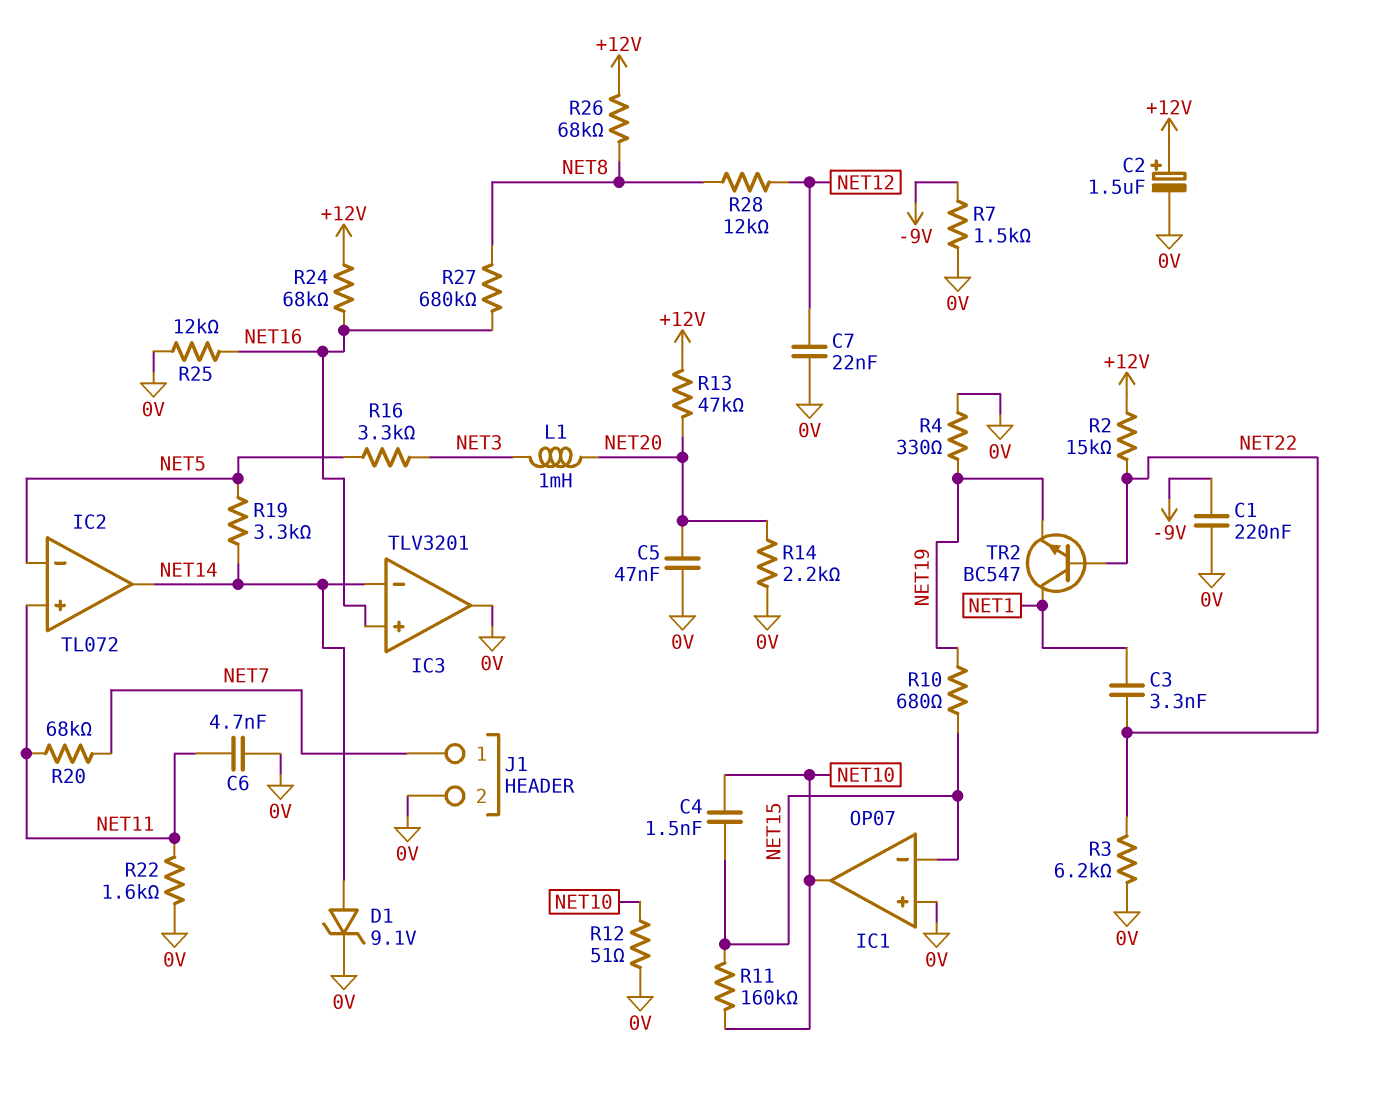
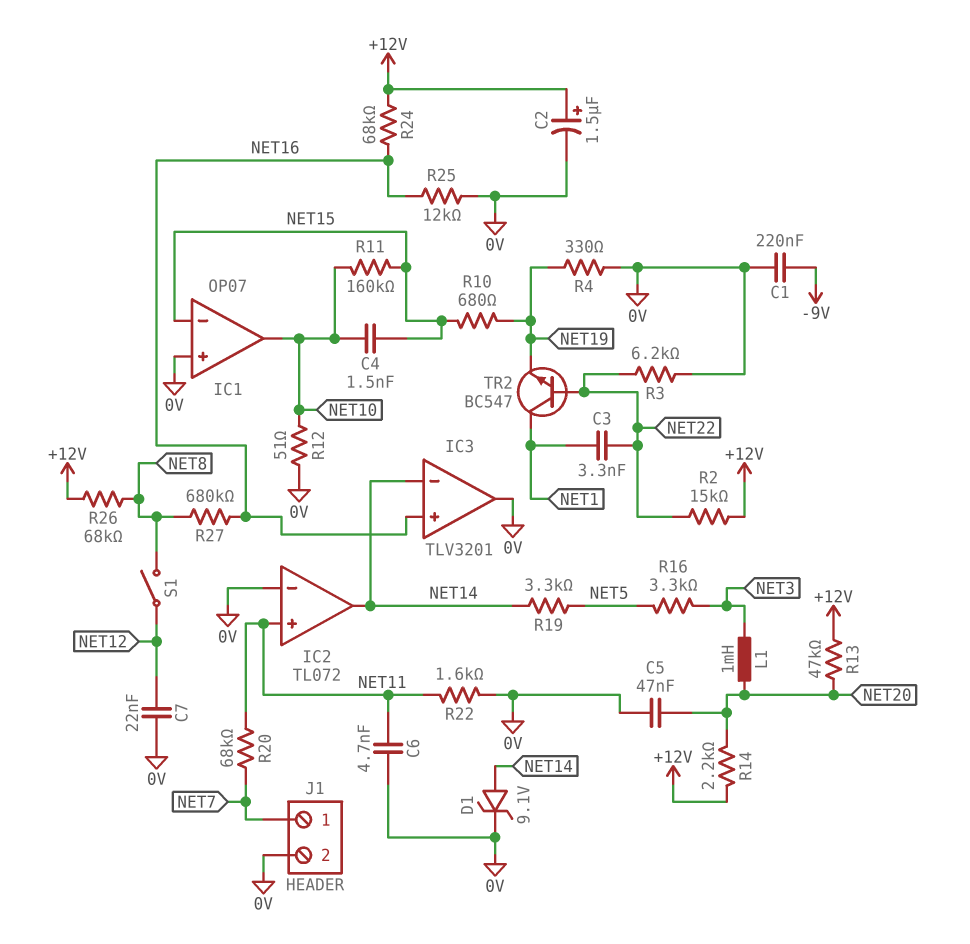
IC2 pin in-: NET5 -> 0V
R7: 1.5k (-9V, 0V) -> none
R14: 2.2k (0V, NET20) -> 2.2k (+12V, NET20)
R28: 12k (NET8, NET12) -> none
S1: none -> switch (NET8, NET12)

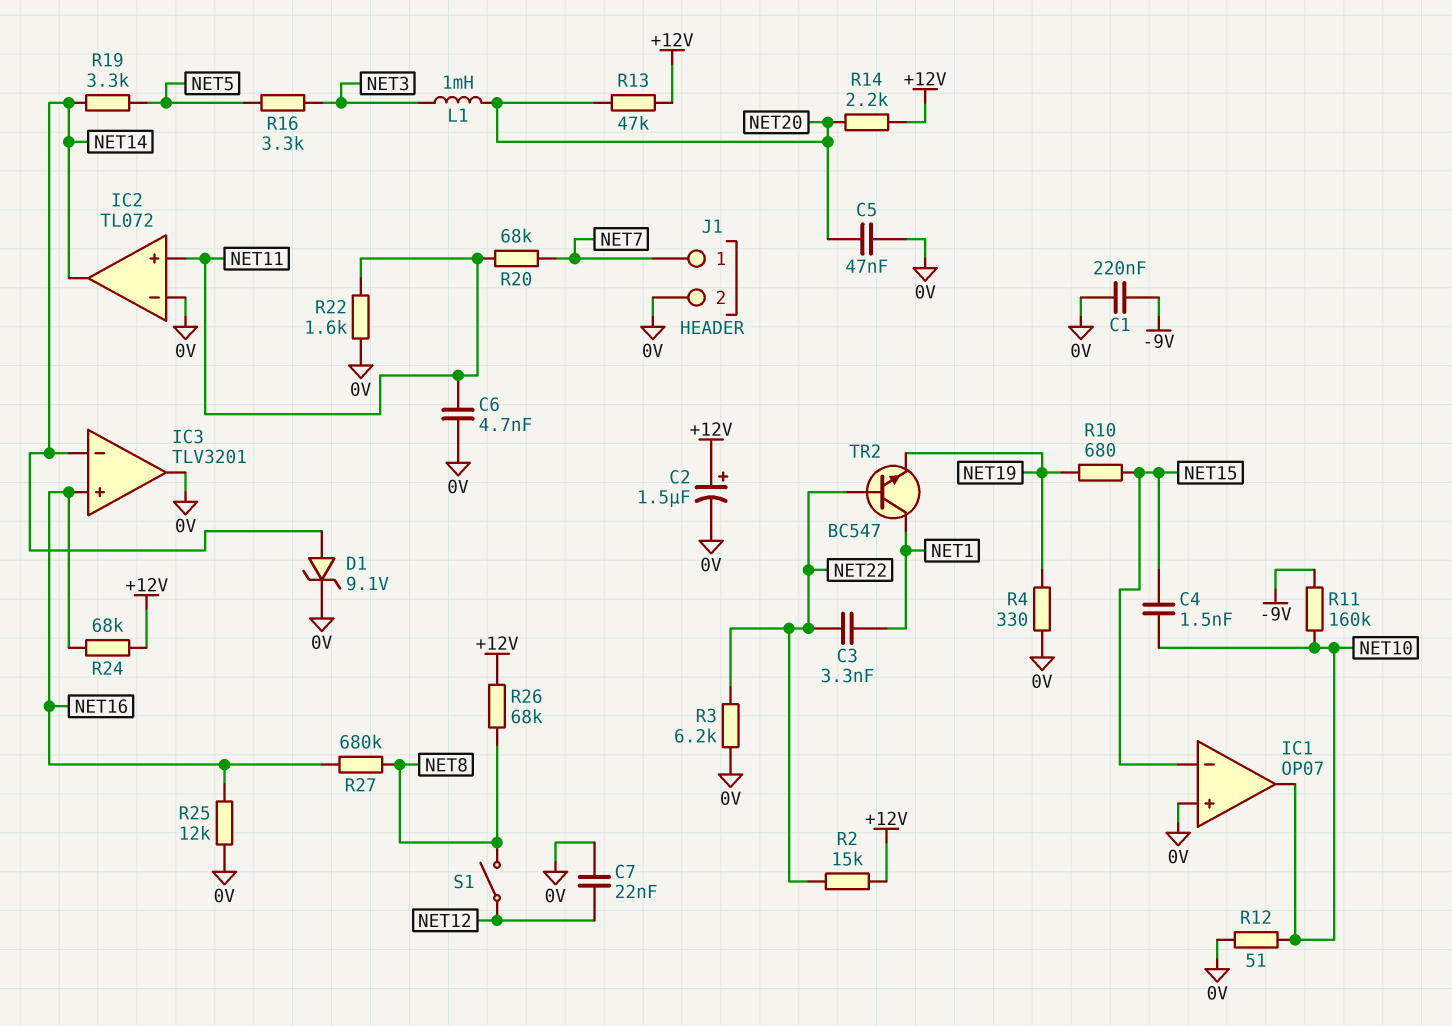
R11: 160k (NET10, NET15) -> 160k (-9V, NET10)

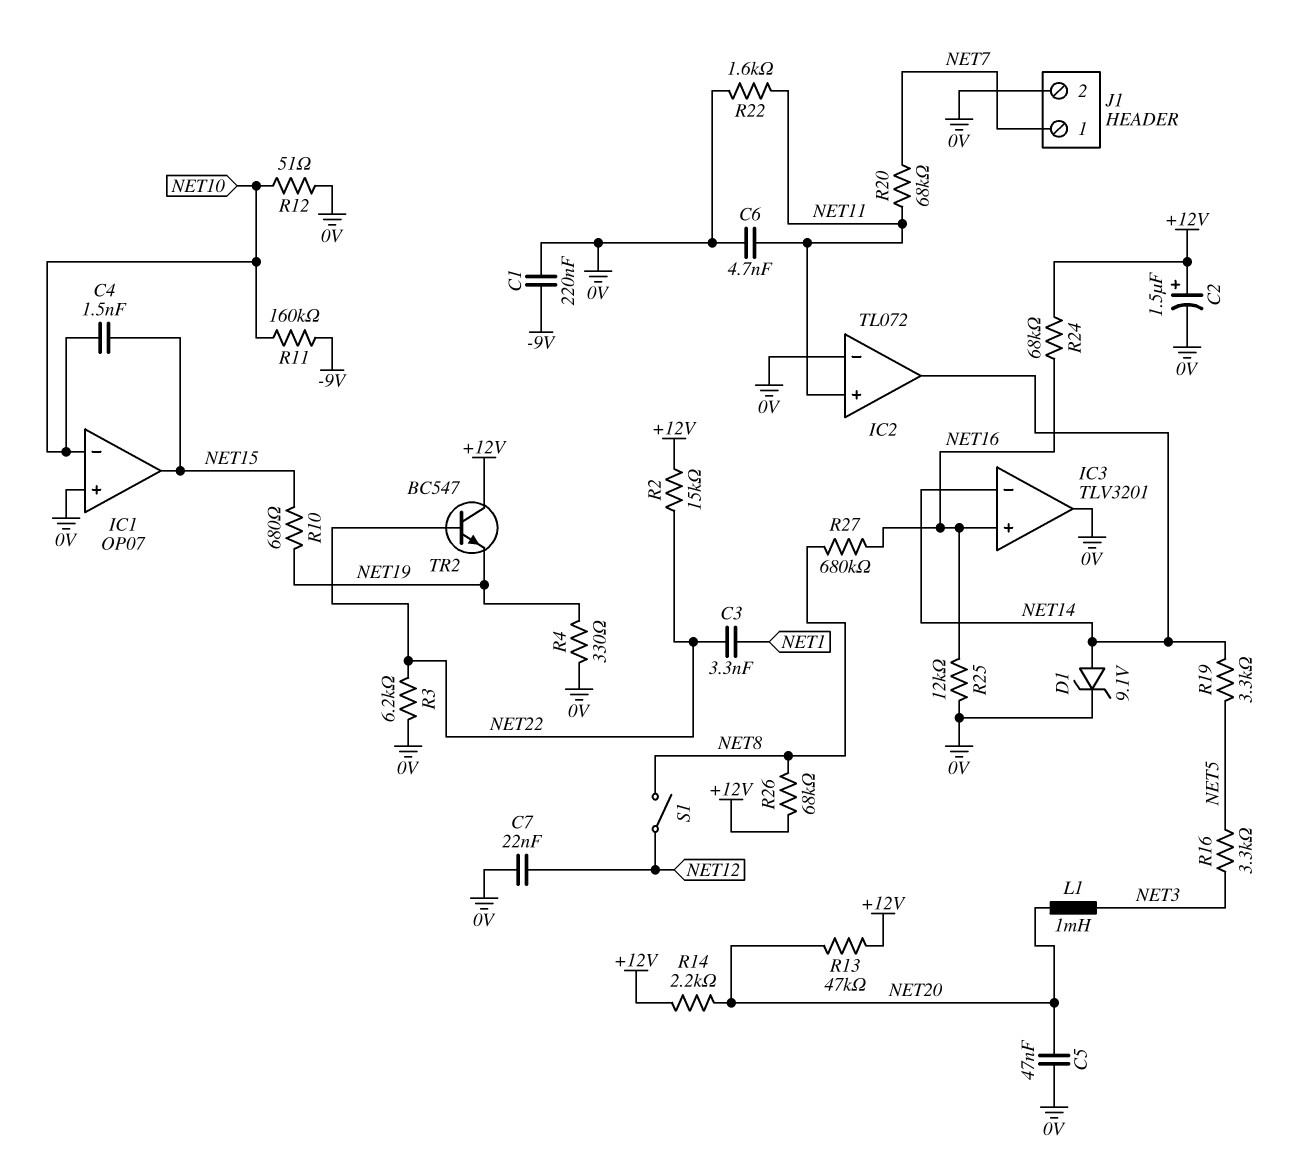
IC1 pin in-: NET15 -> NET10
IC1 pin out: NET10 -> NET15
TR2: NPN BC547 (B NET22, C NET1, E NET19) -> NPN BC547 (B NET22, C +12V, E NET19)

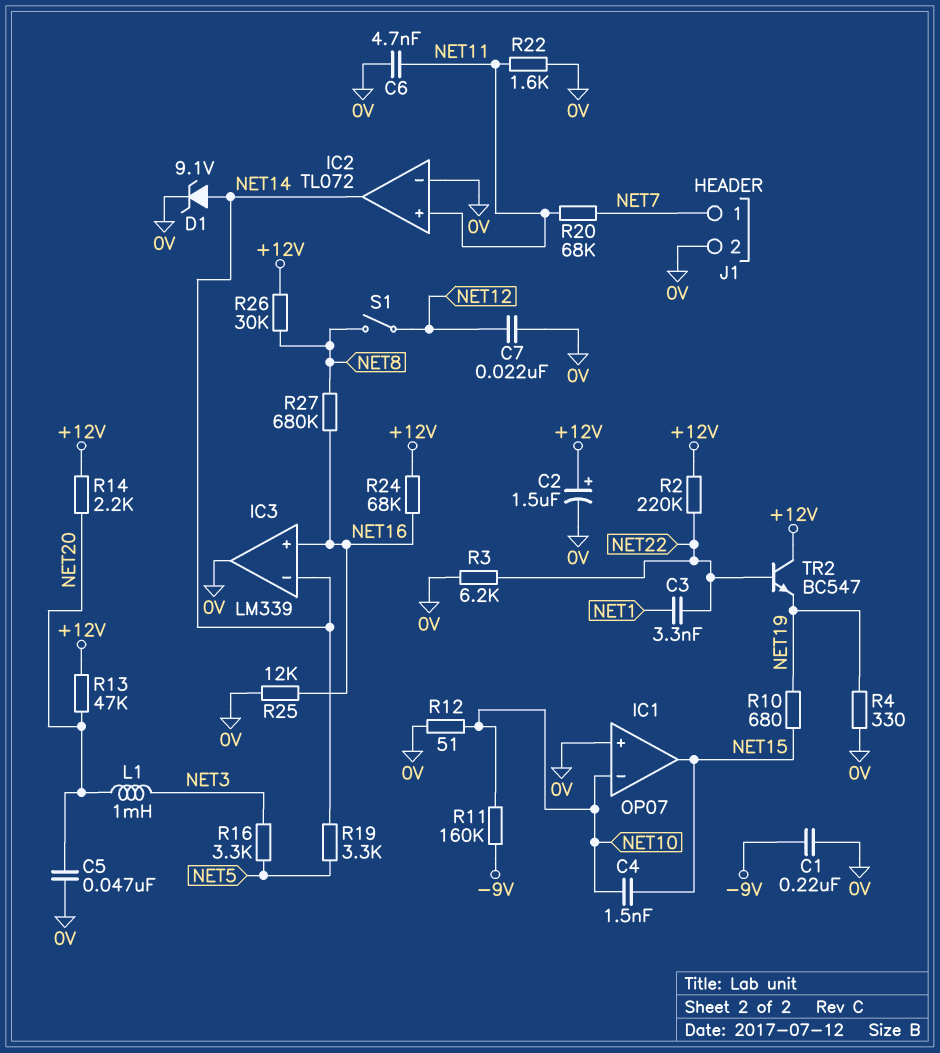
IC3: TLV3201 -> LM339
R2: 15k (+12V, NET22) -> 220k (+12V, NET22)
R26: 68k (+12V, NET8) -> 30k (+12V, NET8)

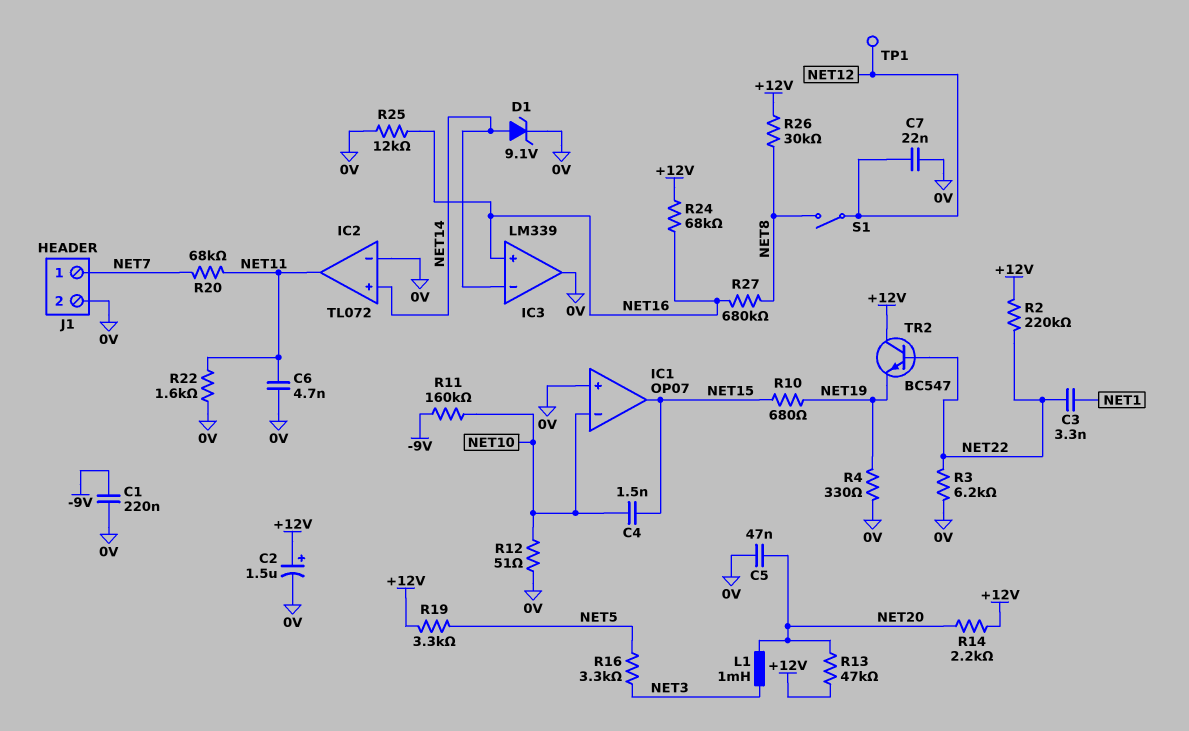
IC2 pin in+: NET11 -> NET14
IC2 pin out: NET14 -> NET11
R19: 3.3k (NET5, NET14) -> 3.3k (+12V, NET5)
TP1: none -> test point (NET12)

